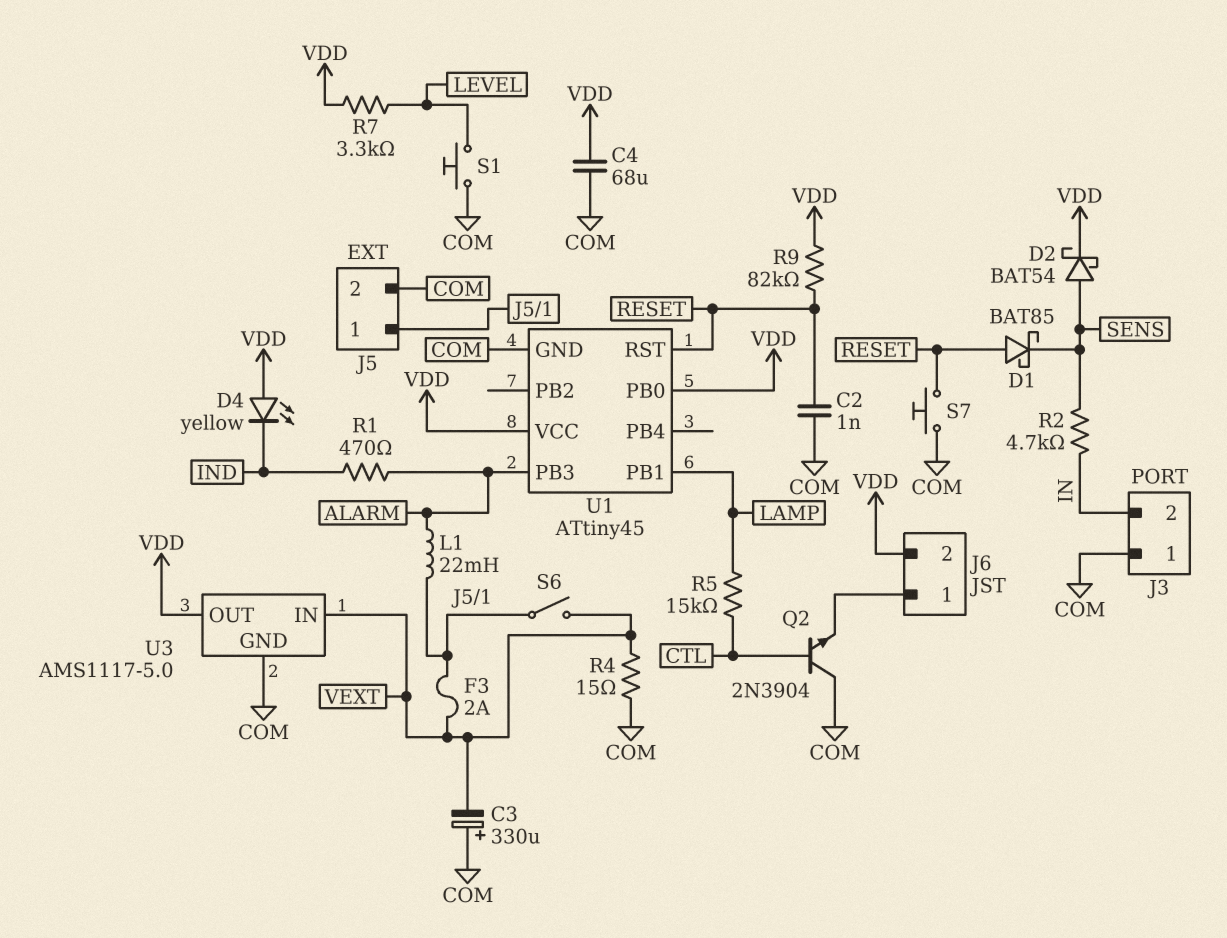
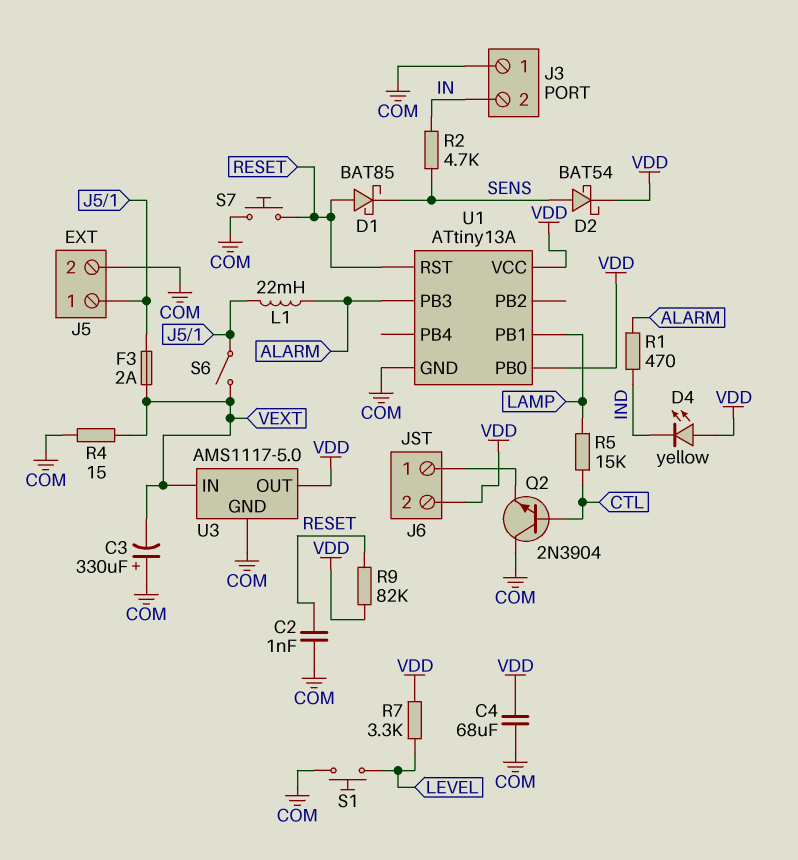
U1: ATtiny45 -> ATtiny13A

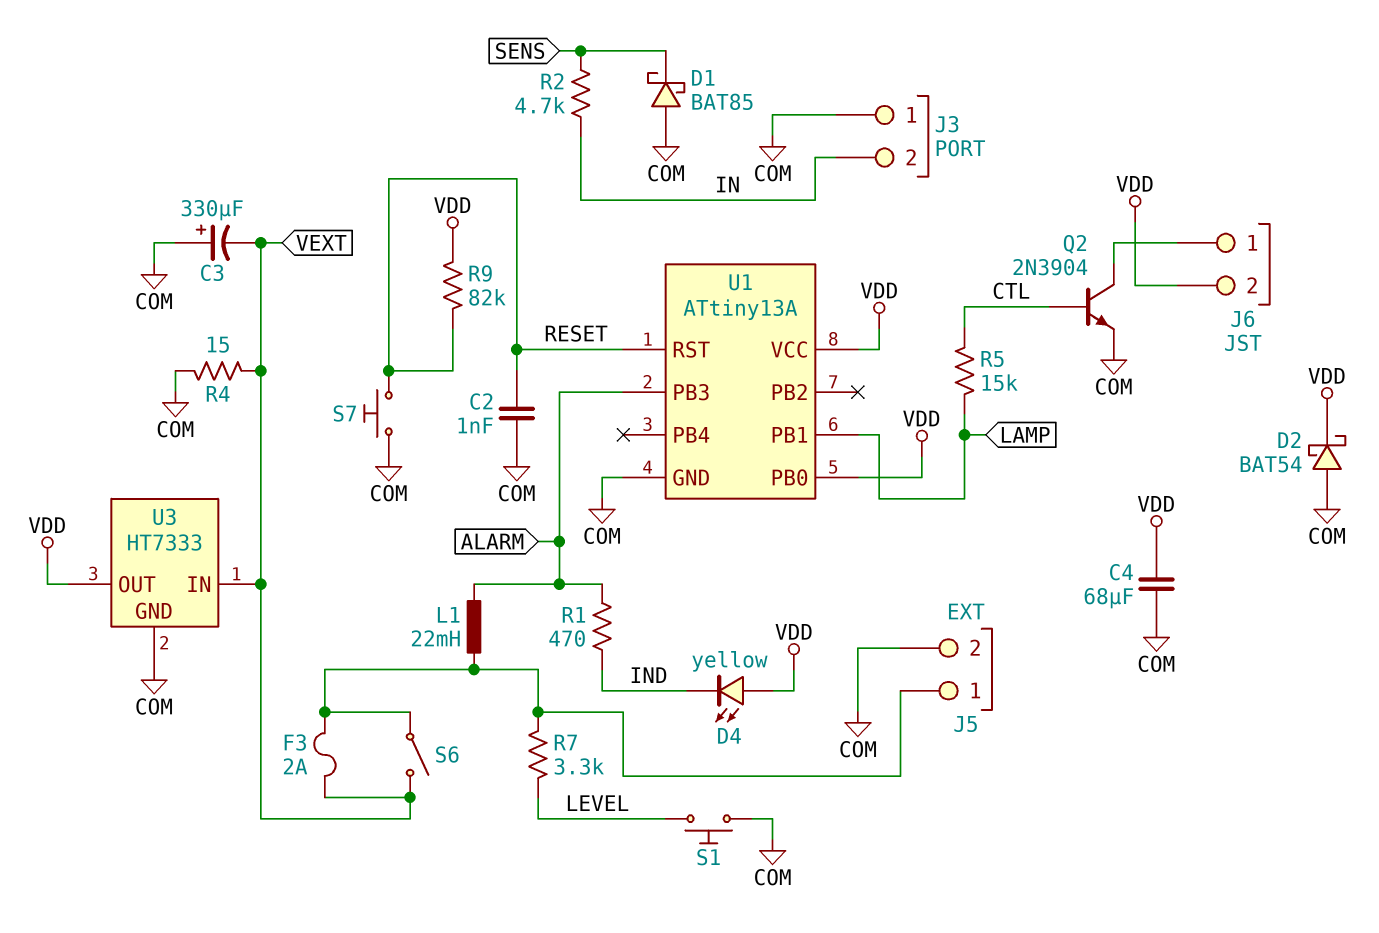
D1: schottky BAT85 (A RESET, K SENS) -> schottky BAT85 (A COM, K SENS)
D2: schottky BAT54 (A SENS, K VDD) -> schottky BAT54 (A COM, K VDD)
Q2: NPN 2N3904 (B CTL, C COM, E J6/1) -> NPN 2N3904 (B CTL, C J6/1, E COM)
R7: 3.3k (LEVEL, VDD) -> 3.3k (J5/1, LEVEL)
U3: AMS1117-5.0 -> HT7333

